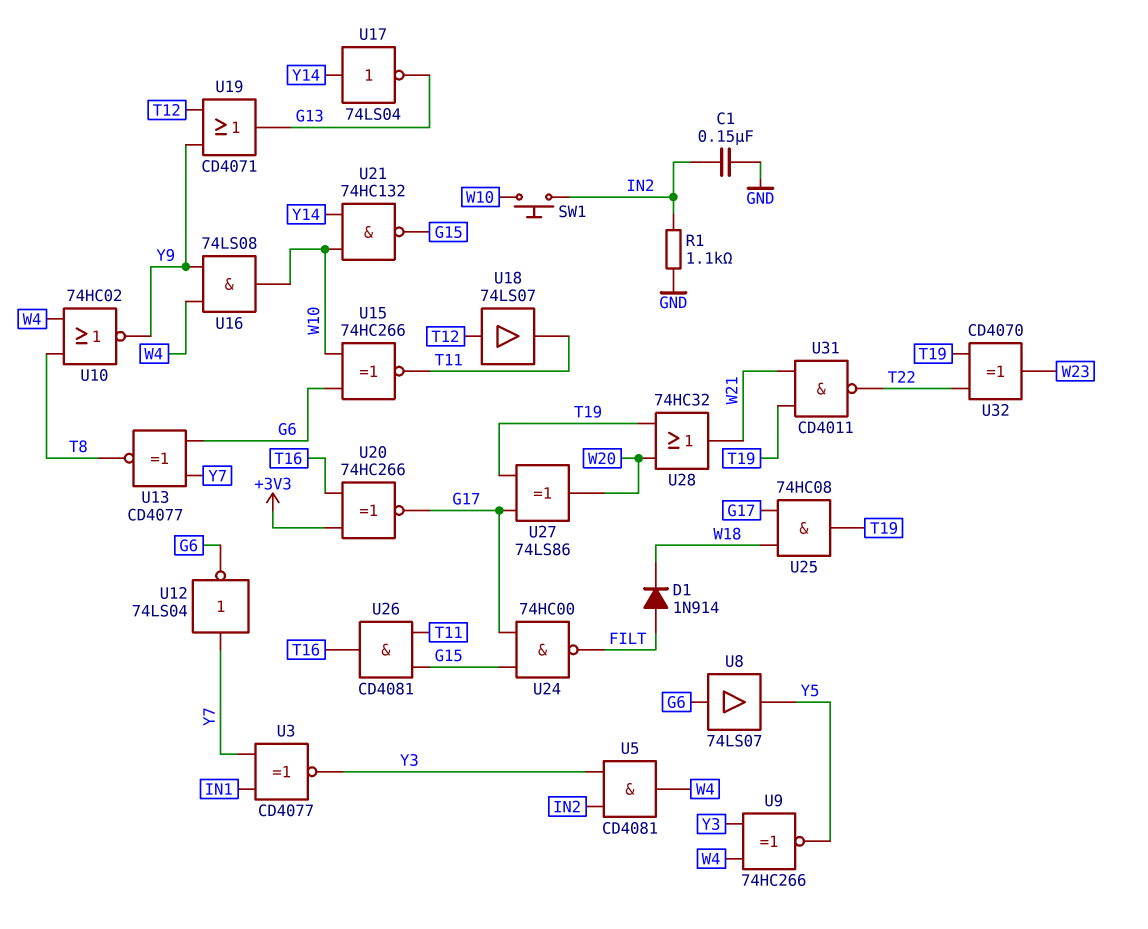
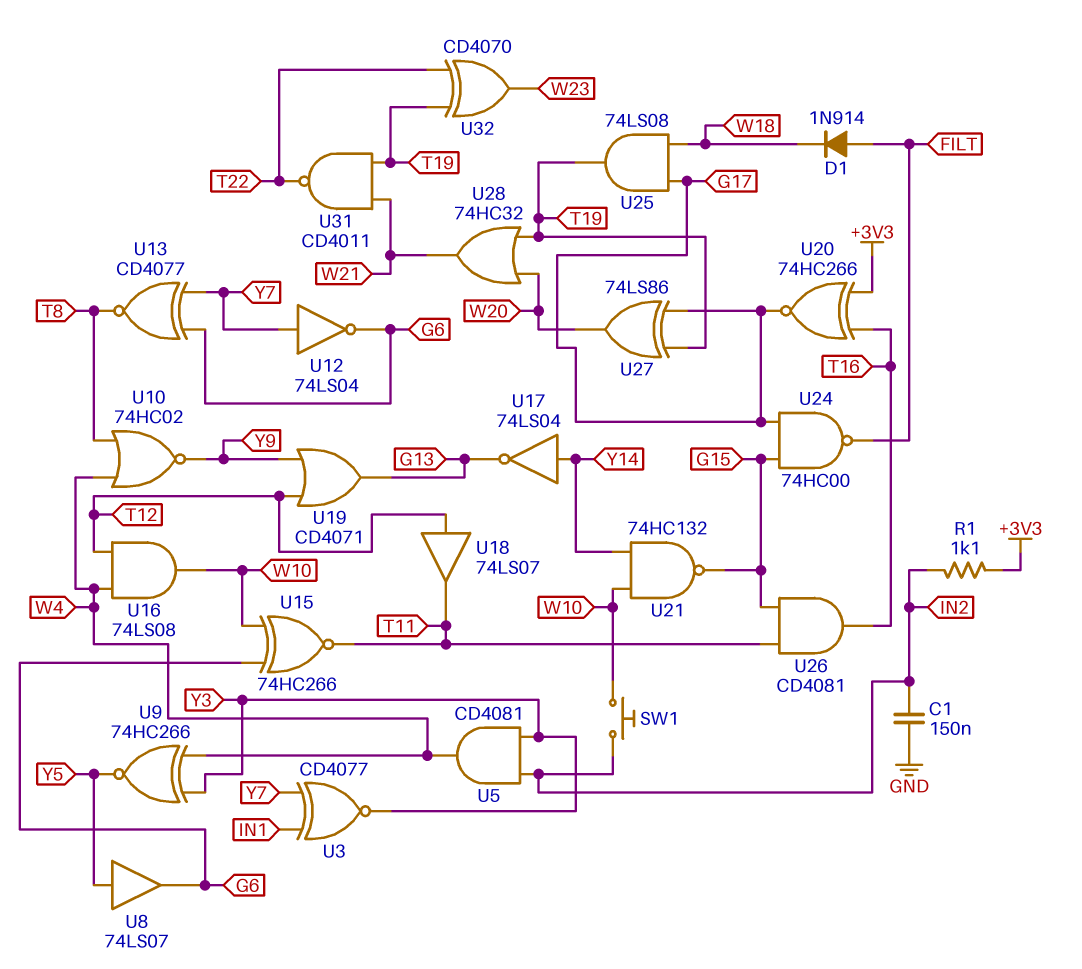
R1: 1.1k (GND, IN2) -> 1.1k (+3V3, IN2)
U8: buffer 74LS07 (in G6, out Y5) -> buffer 74LS07 (in Y5, out G6)
U16: AND 74LS08 (in W4, in Y9, out W10) -> AND 74LS08 (in T12, in W4, out W10)
U25: AND 74HC08 (in G17, in W18, out T19) -> AND 74LS08 (in G17, in W18, out T19)

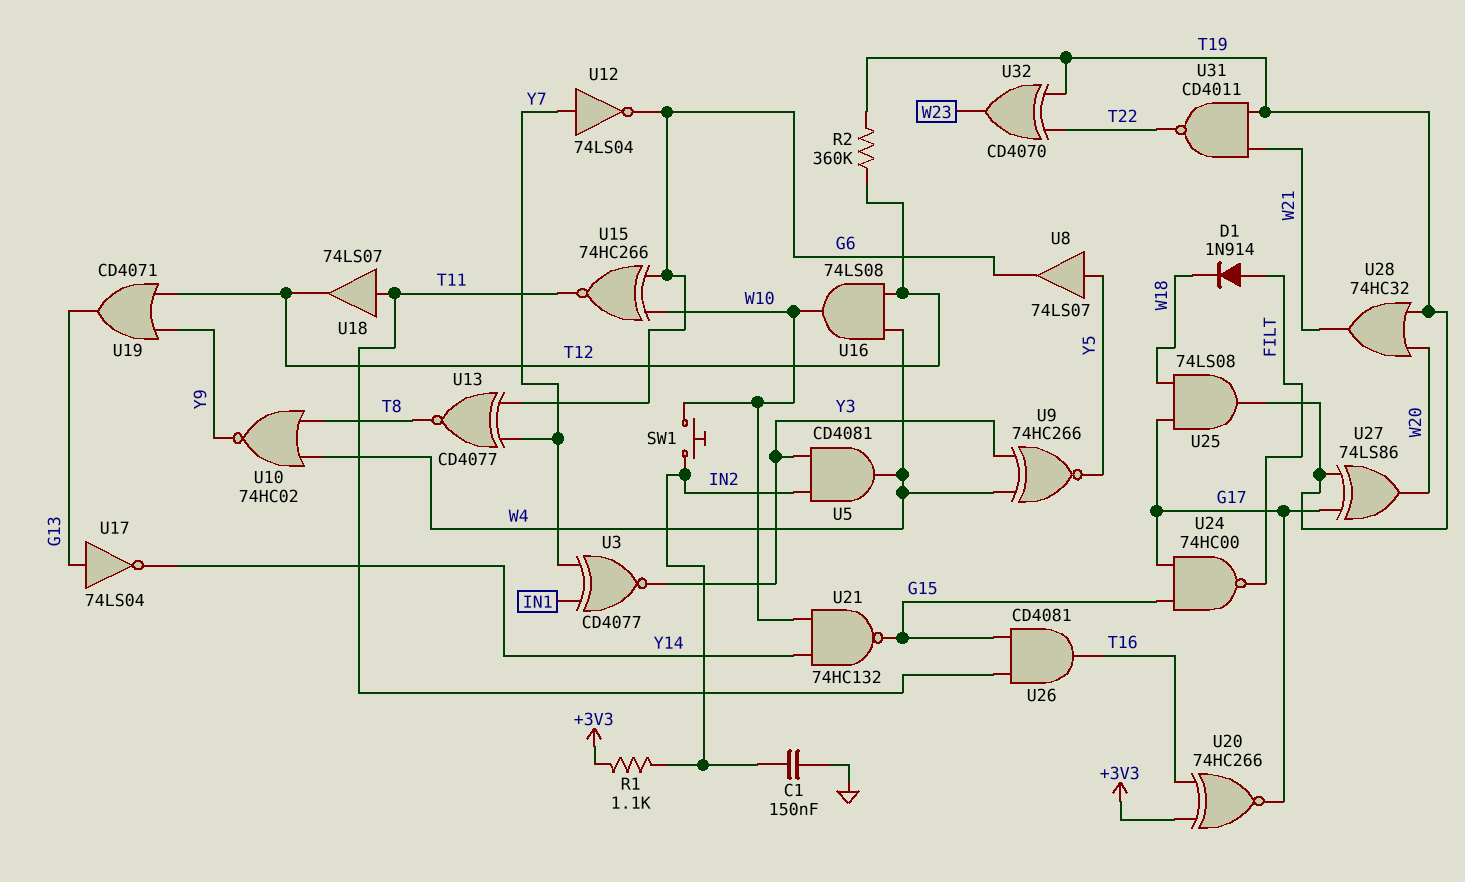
R2: none -> 360k (T12, T19)
U17: NOT 74LS04 (in Y14, out G13) -> NOT 74LS04 (in G13, out Y14)
U18: buffer 74LS07 (in T12, out T11) -> buffer 74LS07 (in T11, out T12)

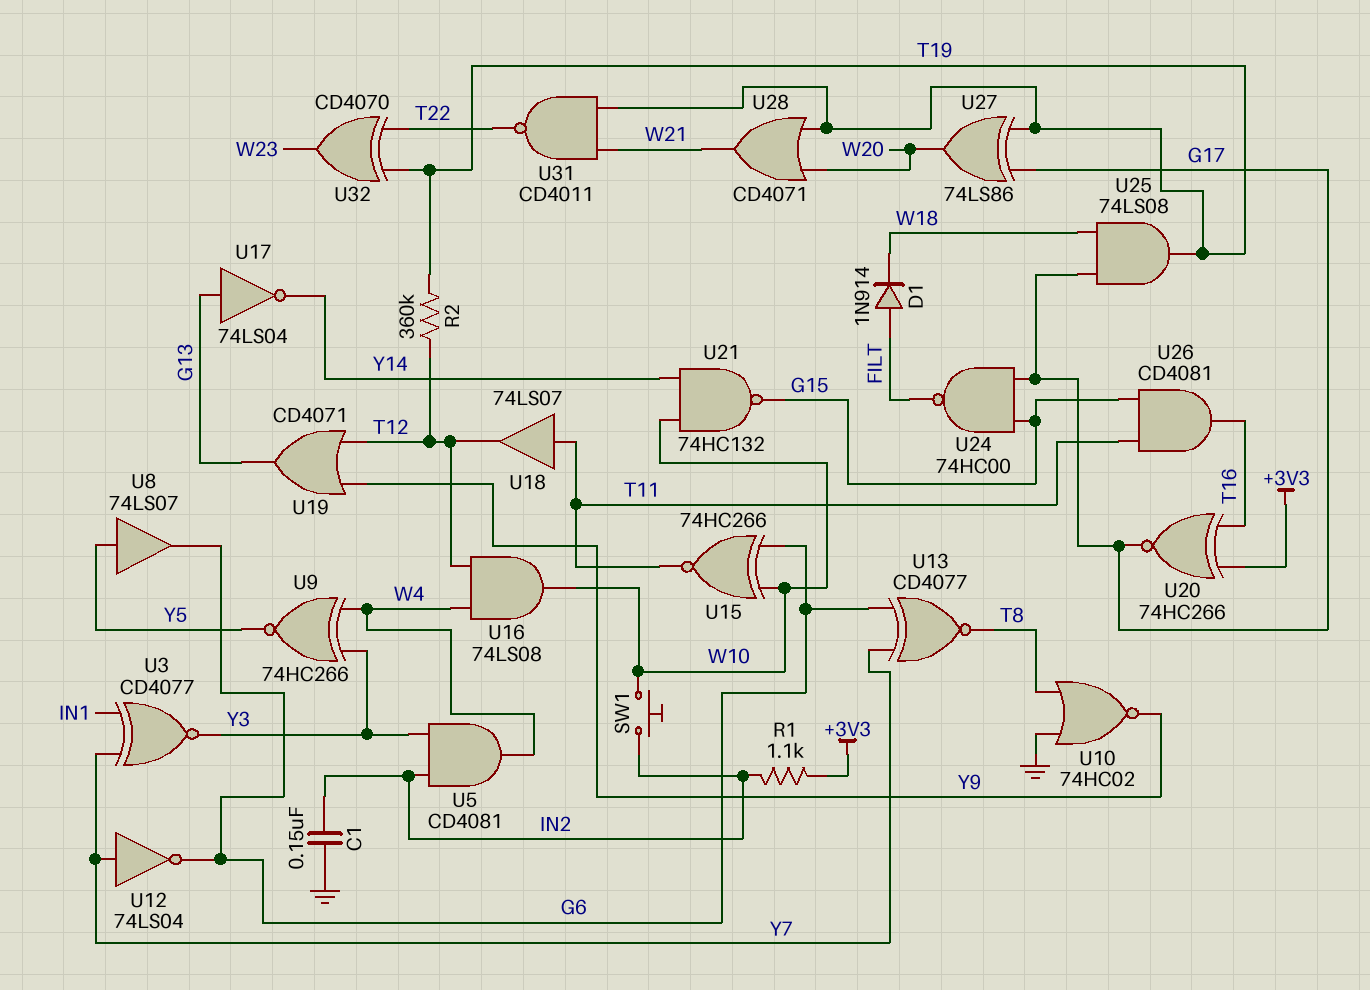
U10: NOR 74HC02 (in T8, in W4, out Y9) -> NOR 74HC02 (in GND, in T8, out Y9)
U28: OR 74HC32 (in T19, in W20, out W21) -> OR CD4071 (in T19, in W20, out W21)

